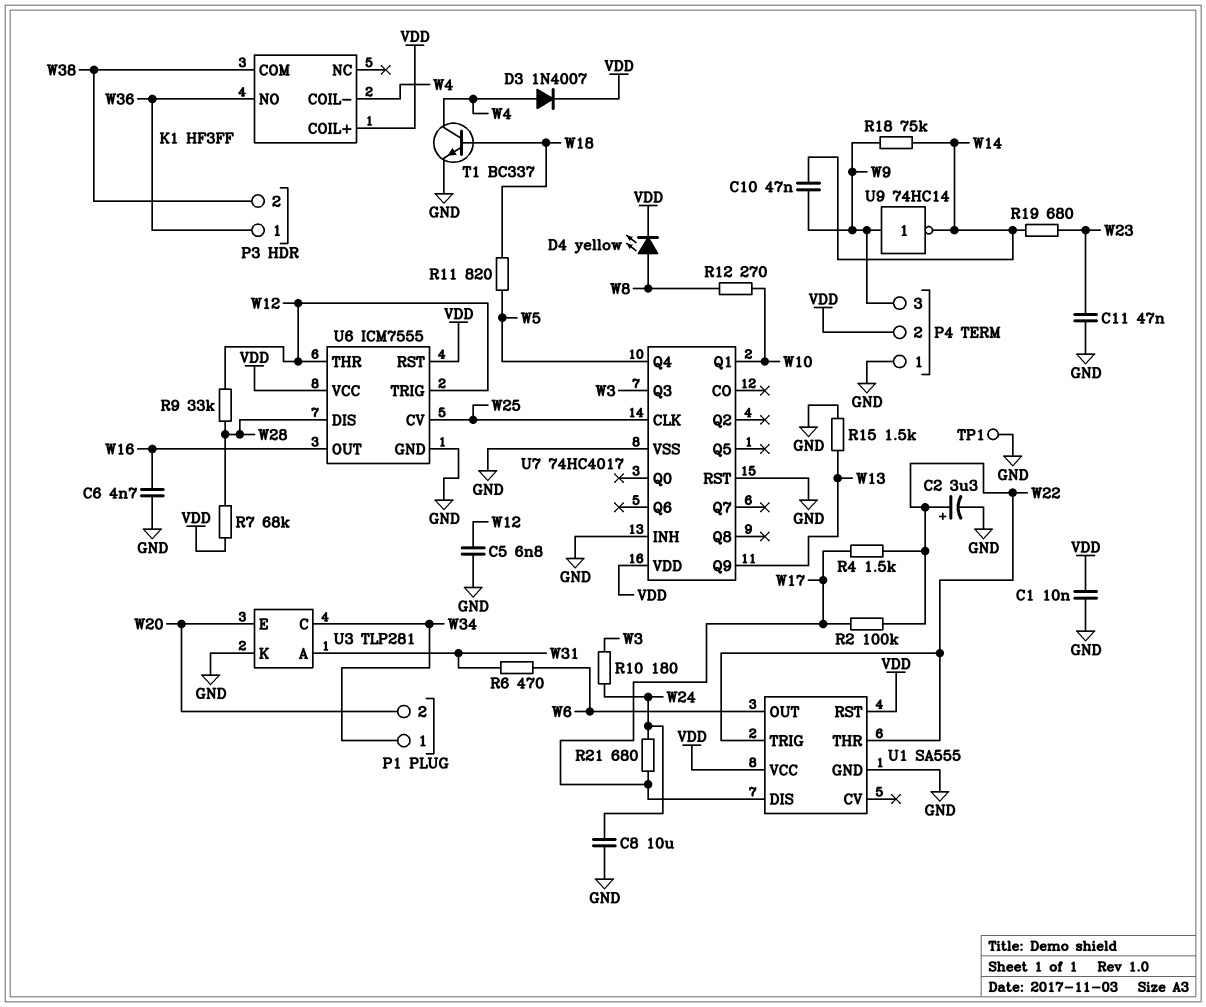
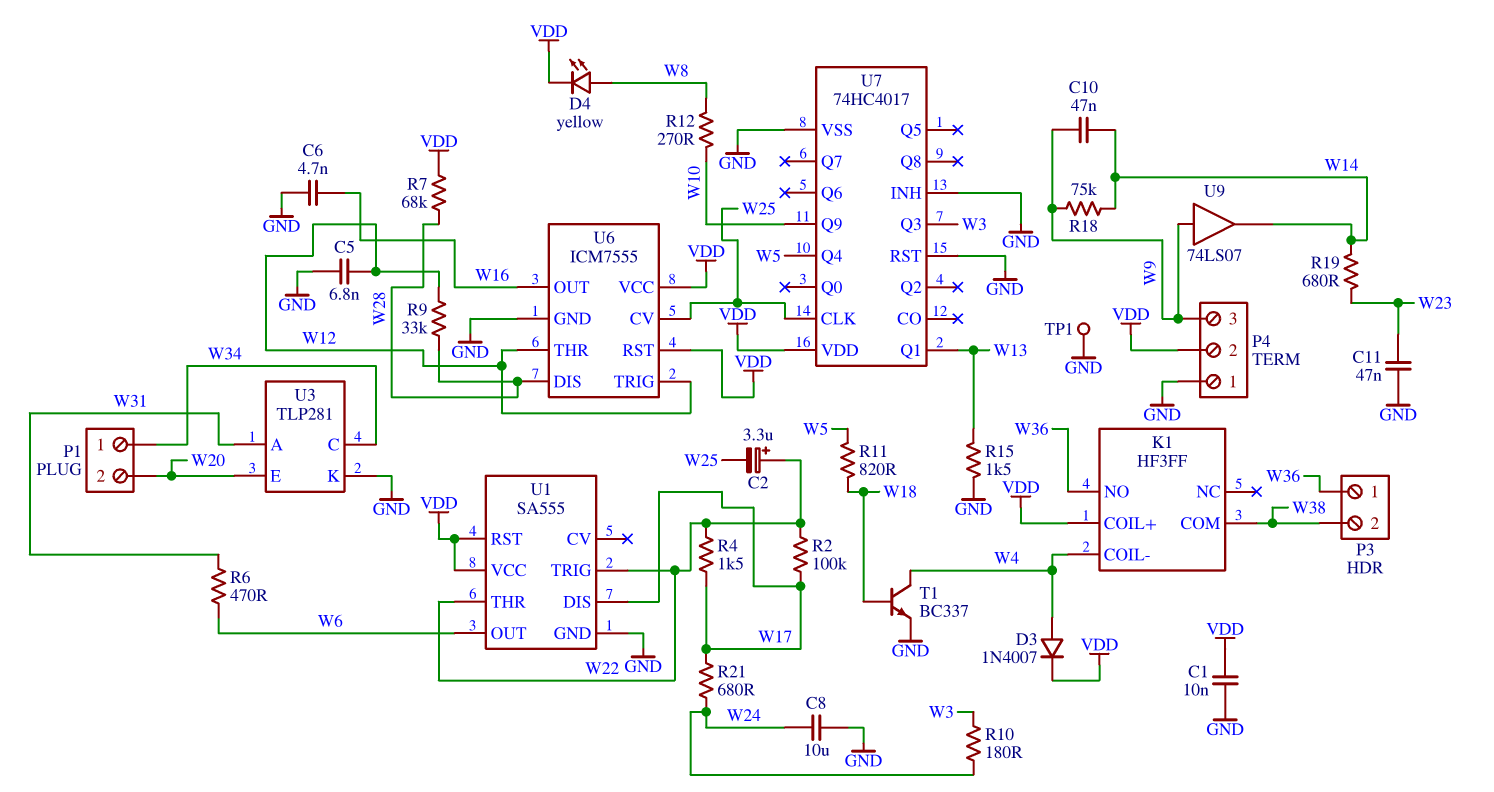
C2: 3.3uF (plus W22, minus GND) -> 3.3uF (plus W22, minus W25)
U7 pin Q1: W10 -> W13
U7 pin Q9: W13 -> W10
U9: NOT 74HC14 (in W9, out W14) -> buffer 74LS07 (in W9, out W14)

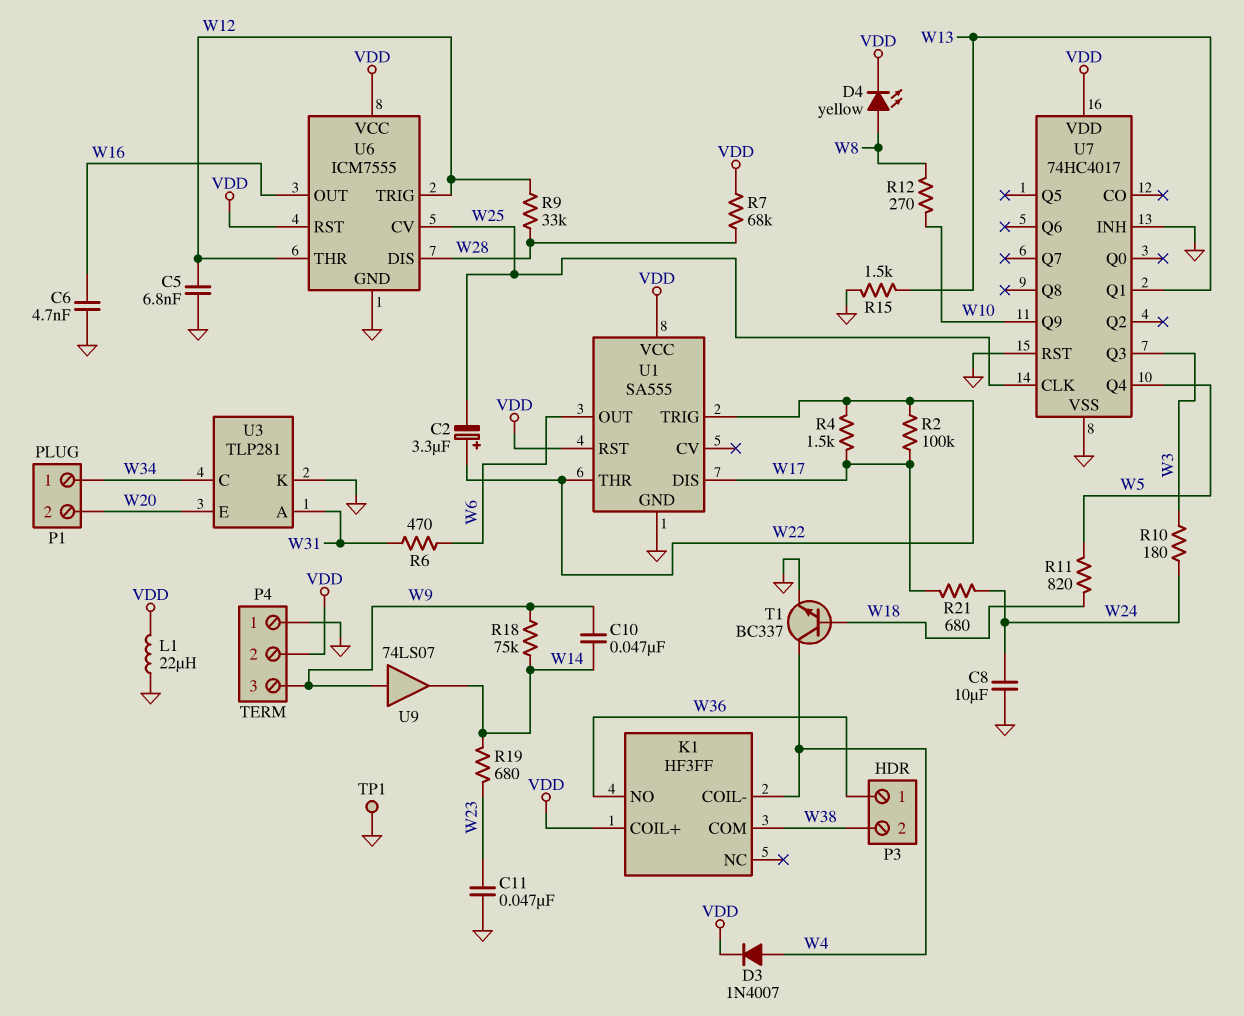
C1: 10nF (GND, VDD) -> none
L1: none -> 22uH (GND, VDD)

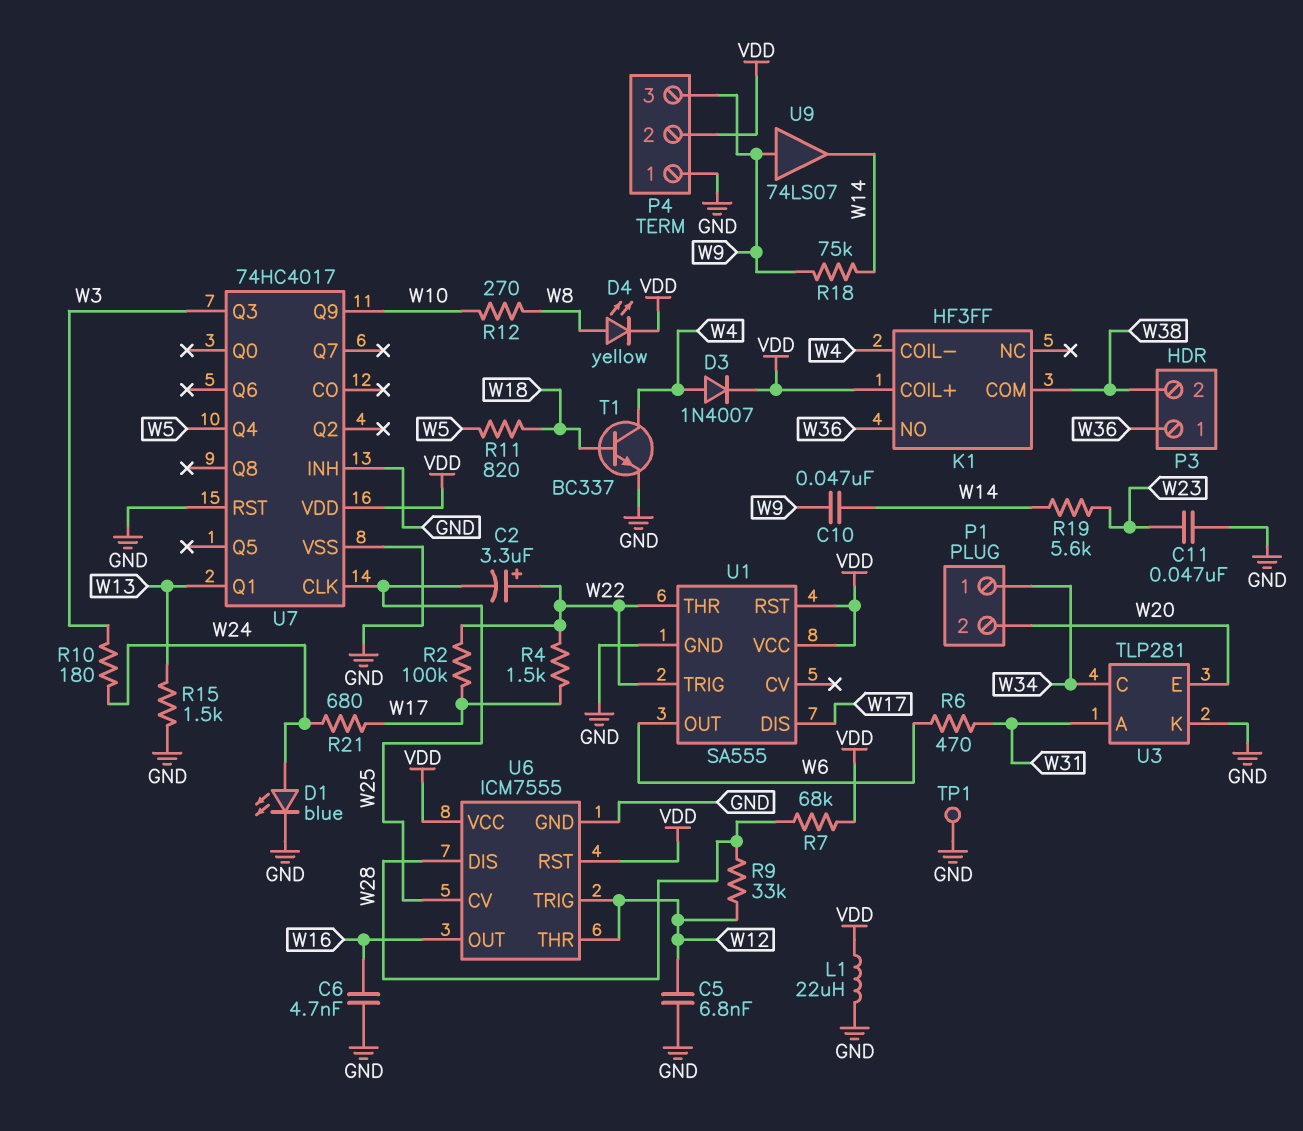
C8: 10uF (GND, W24) -> none
D1: none -> LED blue (A W24, K GND)
R19: 680 (W14, W23) -> 5.6k (W14, W23)

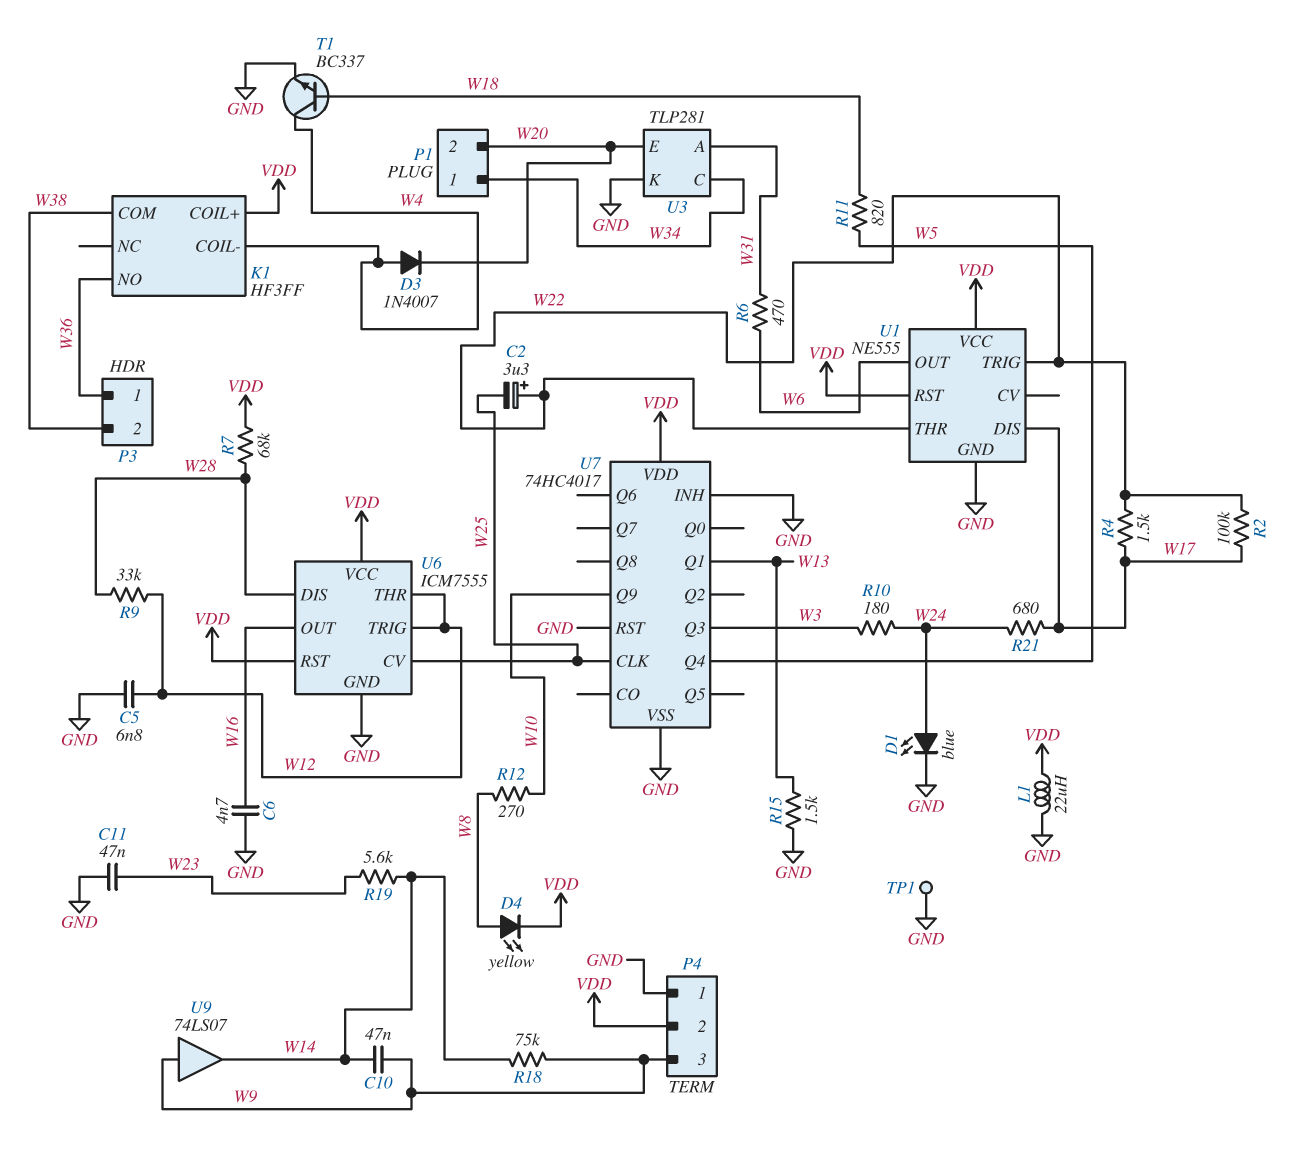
D3: diode 1N4007 (A W4, K VDD) -> diode 1N4007 (A W4, K W20)
U1: SA555 -> NE555

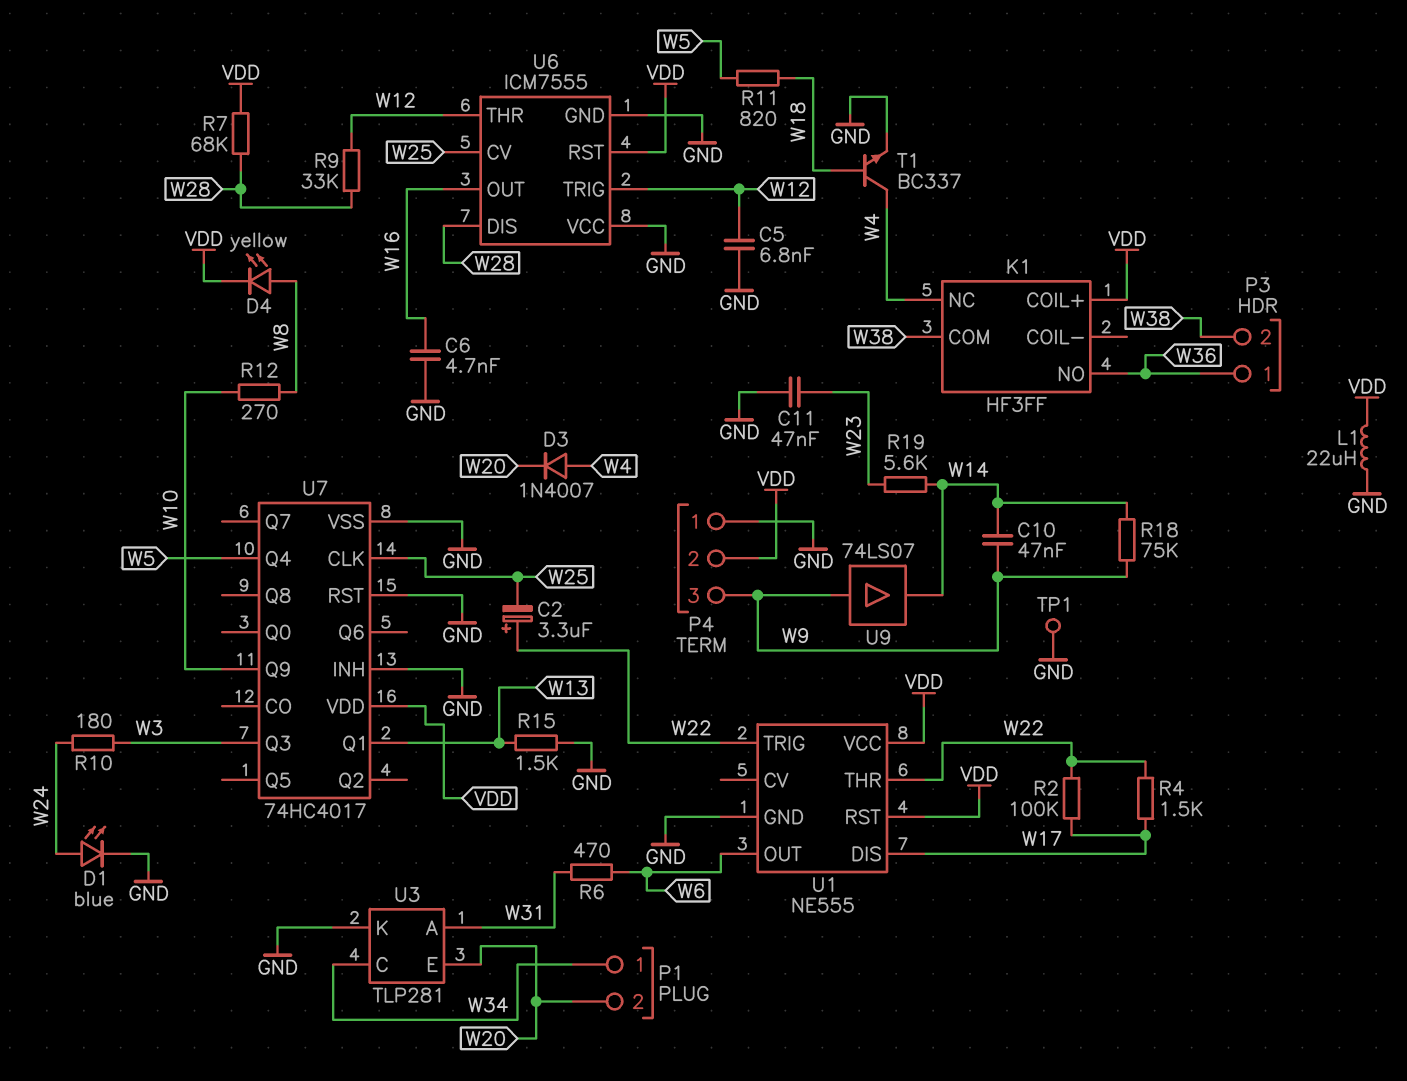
K1 pin COIL-: W4 -> none
K1 pin NC: none -> W4
R21: 680 (W17, W24) -> none
U6 pin VCC: VDD -> GND

